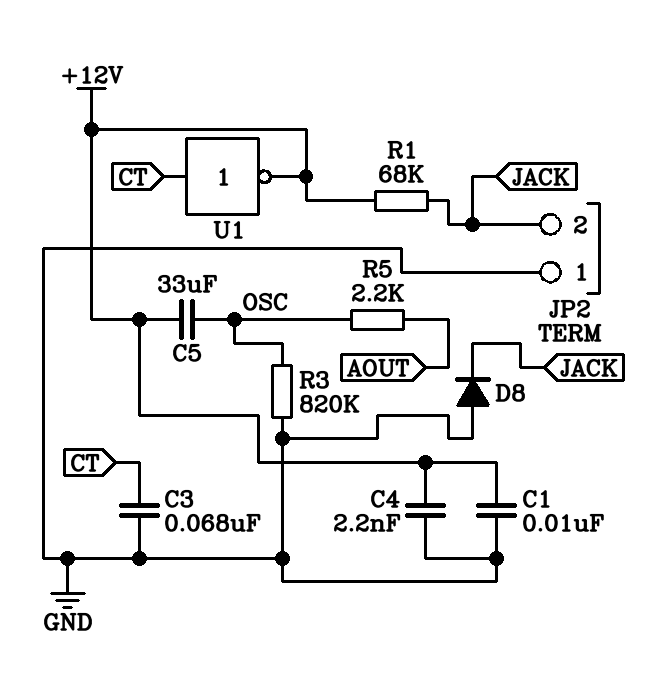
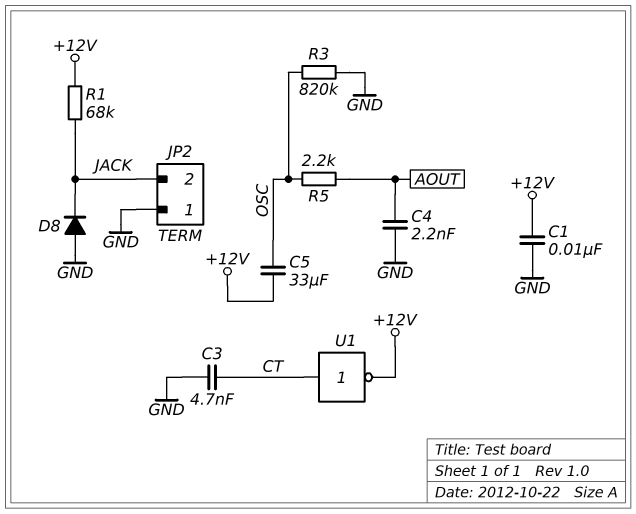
C3: 68nF (CT, GND) -> 4.7nF (CT, GND)
C4: 2.2nF (+12V, GND) -> 2.2nF (AOUT, GND)

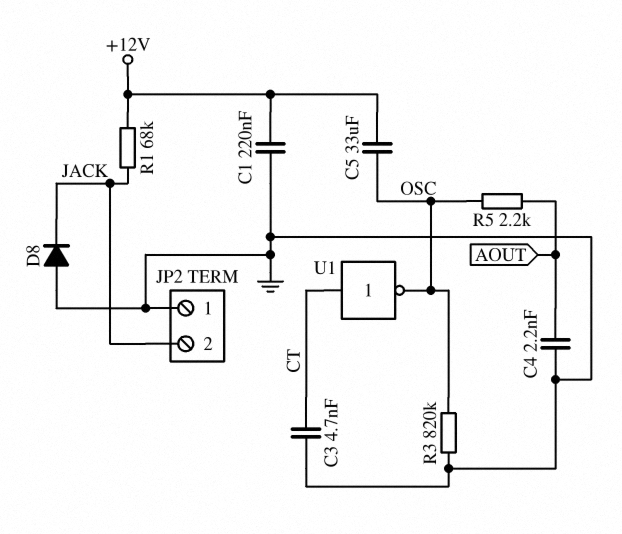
C1: 10nF (+12V, GND) -> 220nF (+12V, GND)
U1: NOT (in CT, out +12V) -> NOT (in CT, out OSC)

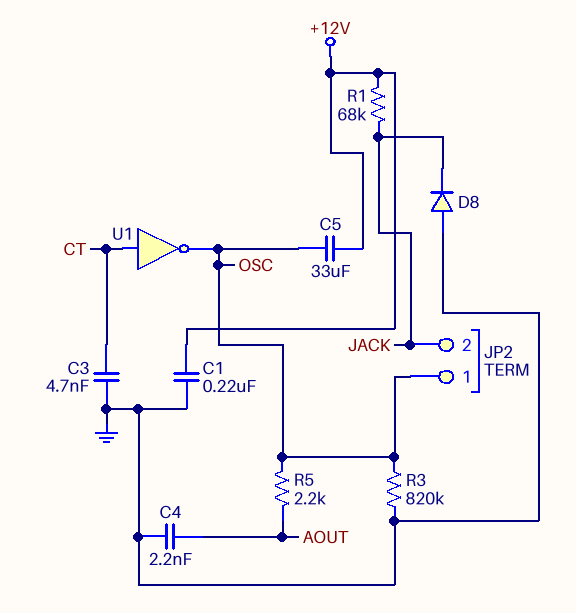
JP2 pin 1: GND -> OSC

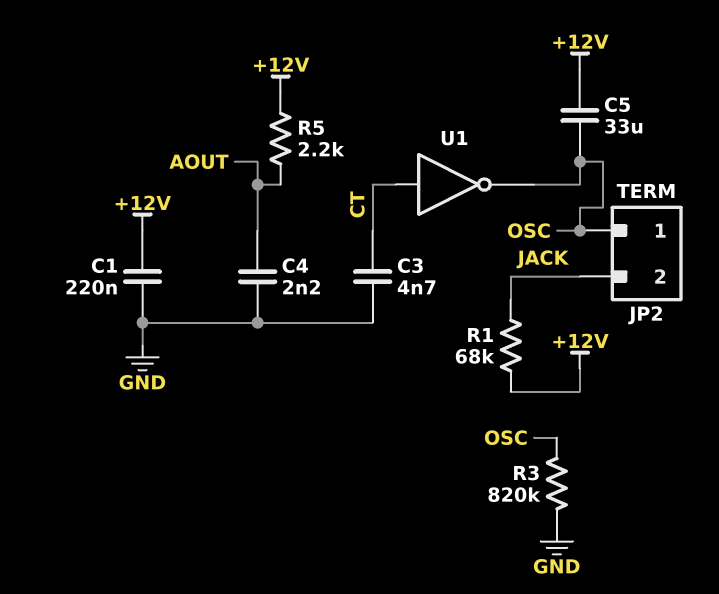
D8: diode (A GND, K JACK) -> none
R5: 2.2k (AOUT, OSC) -> 2.2k (+12V, AOUT)

